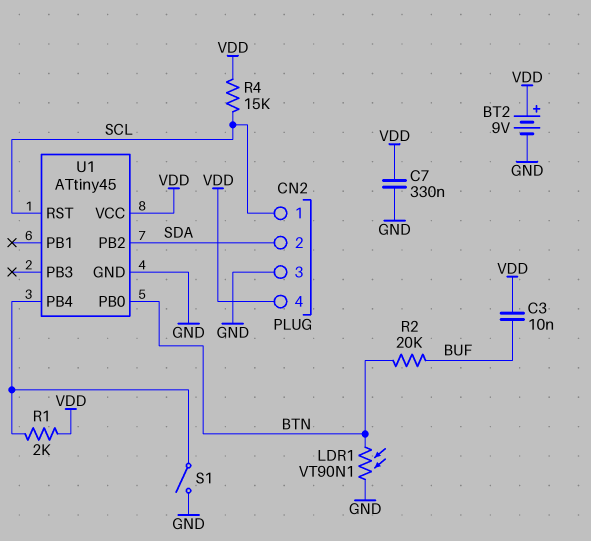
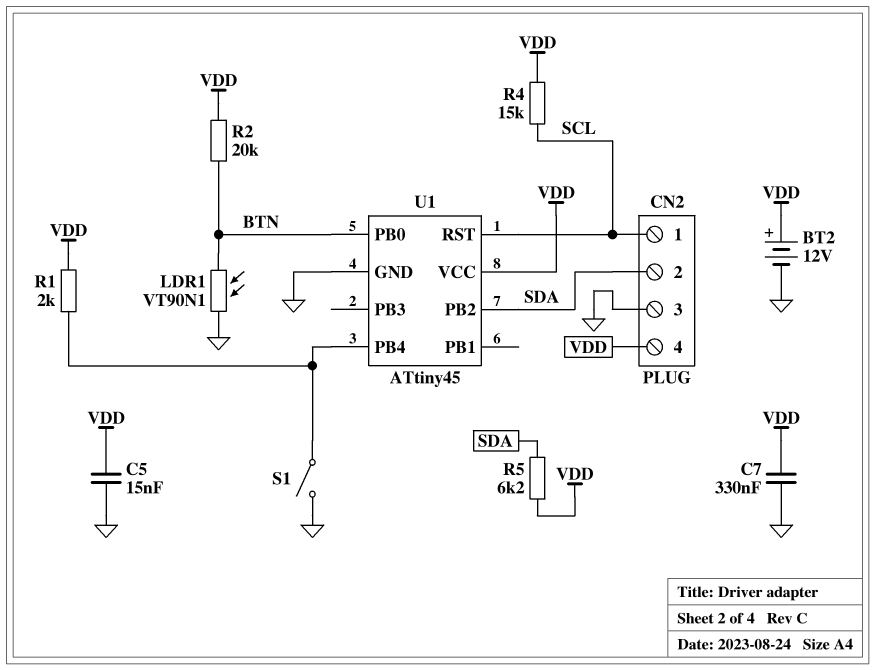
BT2: 9V (plus VDD, minus GND) -> 12V (plus VDD, minus GND)
C3: 10nF (BUF, VDD) -> none
C5: none -> 15nF (GND, VDD)
R2: 20k (BTN, BUF) -> 20k (BTN, VDD)
R5: none -> 6.2k (SDA, VDD)

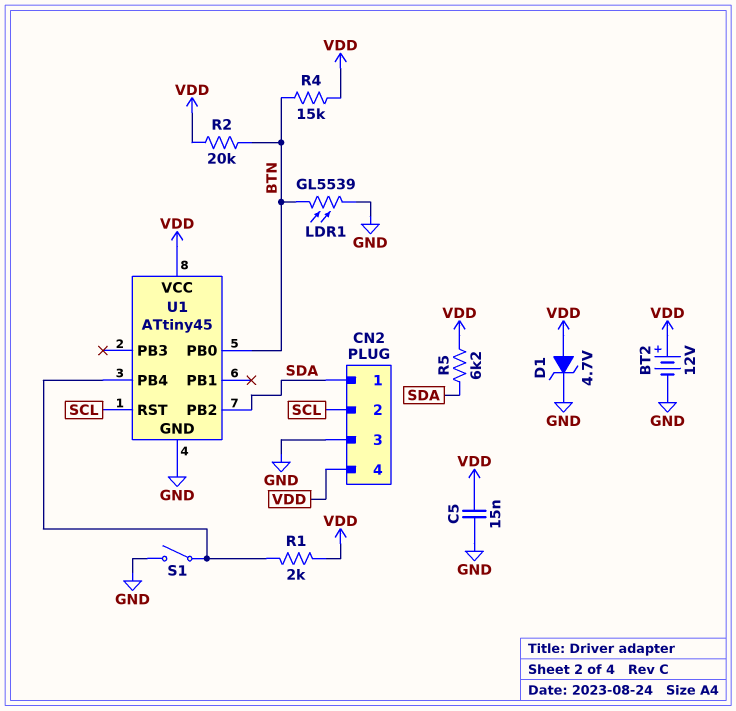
C7: 330nF (GND, VDD) -> none
CN2 pin 1: SCL -> SDA
CN2 pin 2: SDA -> SCL
D1: none -> zener 4.7V (A VDD, K GND)
LDR1: VT90N1 (BTN, GND) -> GL5539 (BTN, GND)
R4: 15k (SCL, VDD) -> 15k (BTN, VDD)

